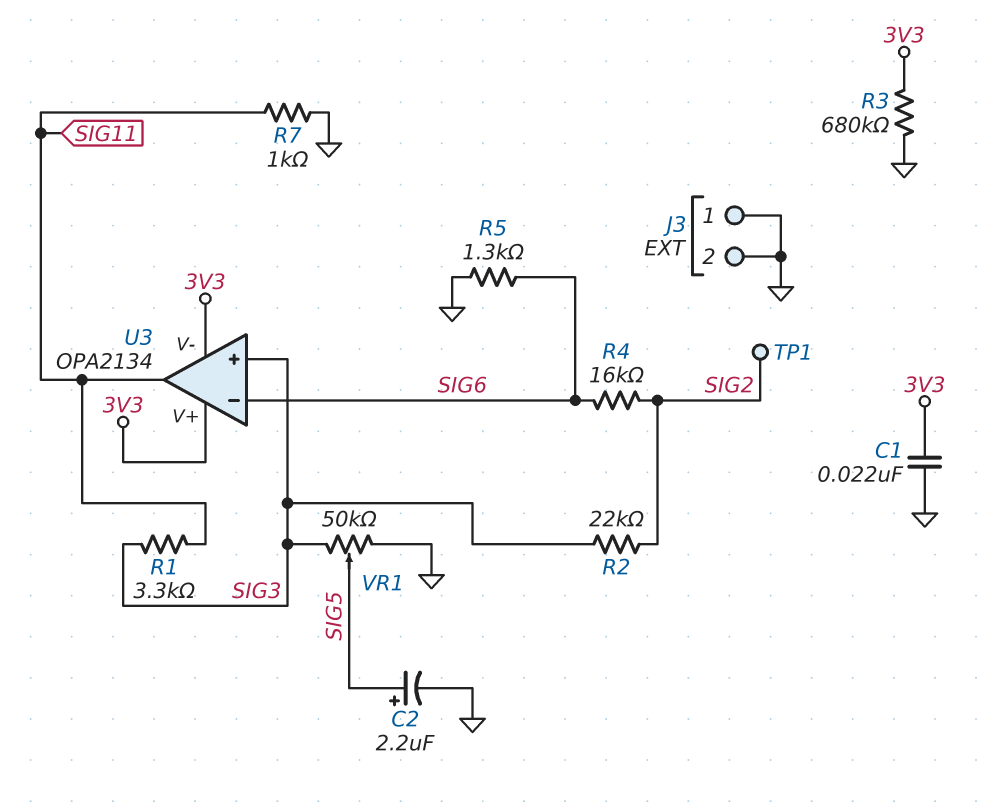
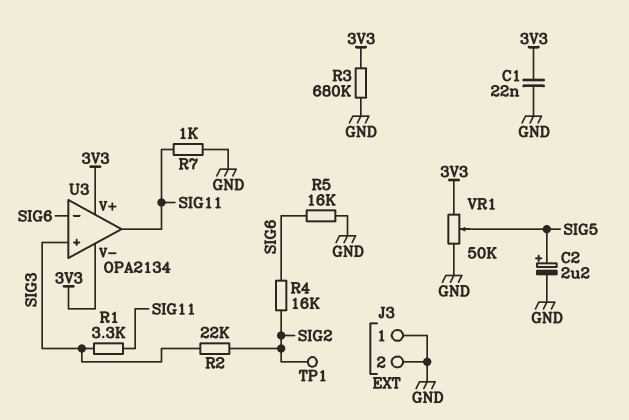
R5: 1.3k (GND, SIG6) -> 16k (GND, SIG6)
VR1: 50k (GND, SIG3, wiper SIG5) -> 50k (3V3, GND, wiper SIG5)

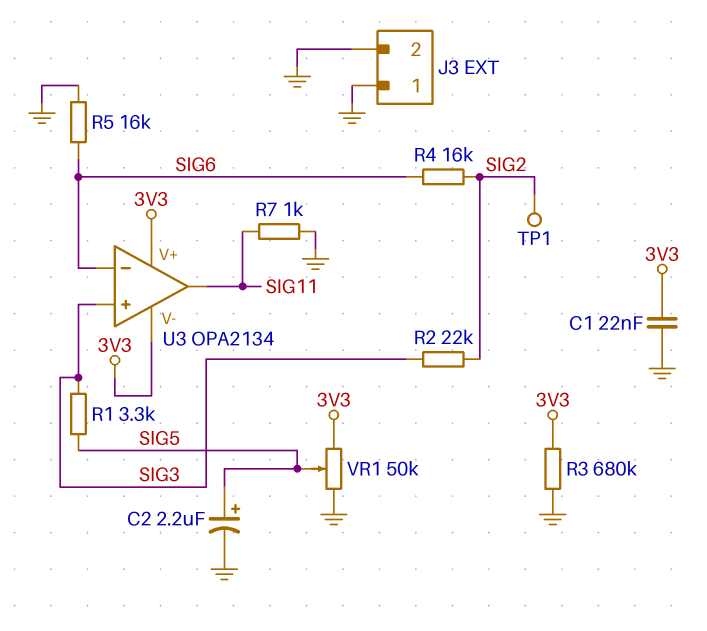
R1: 3.3k (SIG3, SIG11) -> 3.3k (SIG3, SIG5)

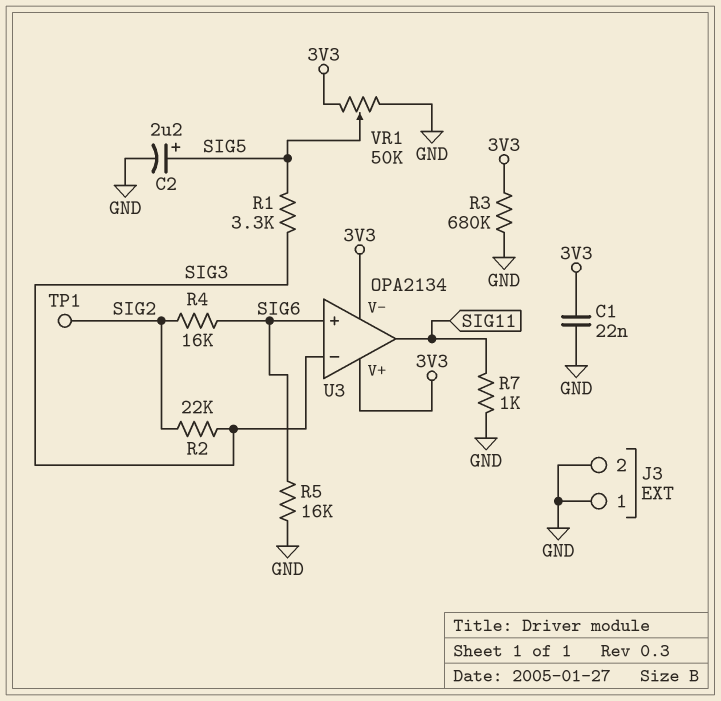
U3 pin in+: SIG3 -> SIG6
U3 pin in-: SIG6 -> SIG3

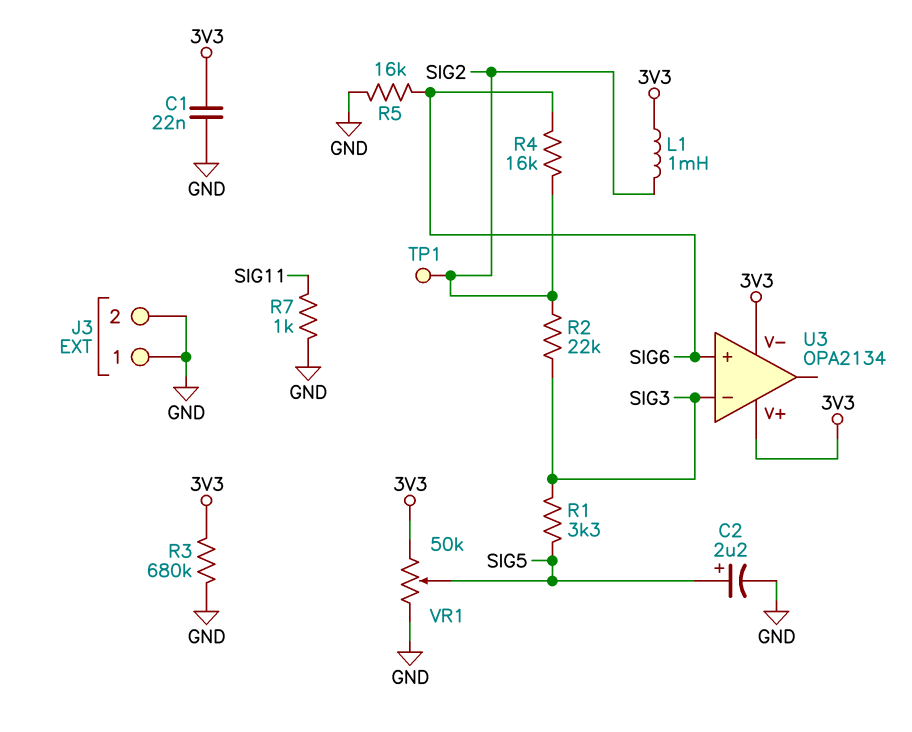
L1: none -> 1mH (3V3, SIG2)
U3 pin out: SIG11 -> none

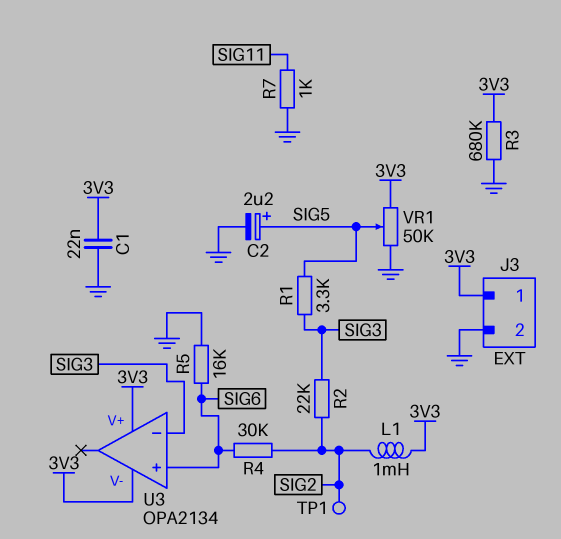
J3 pin 1: GND -> 3V3
R4: 16k (SIG2, SIG6) -> 30k (SIG2, SIG6)

